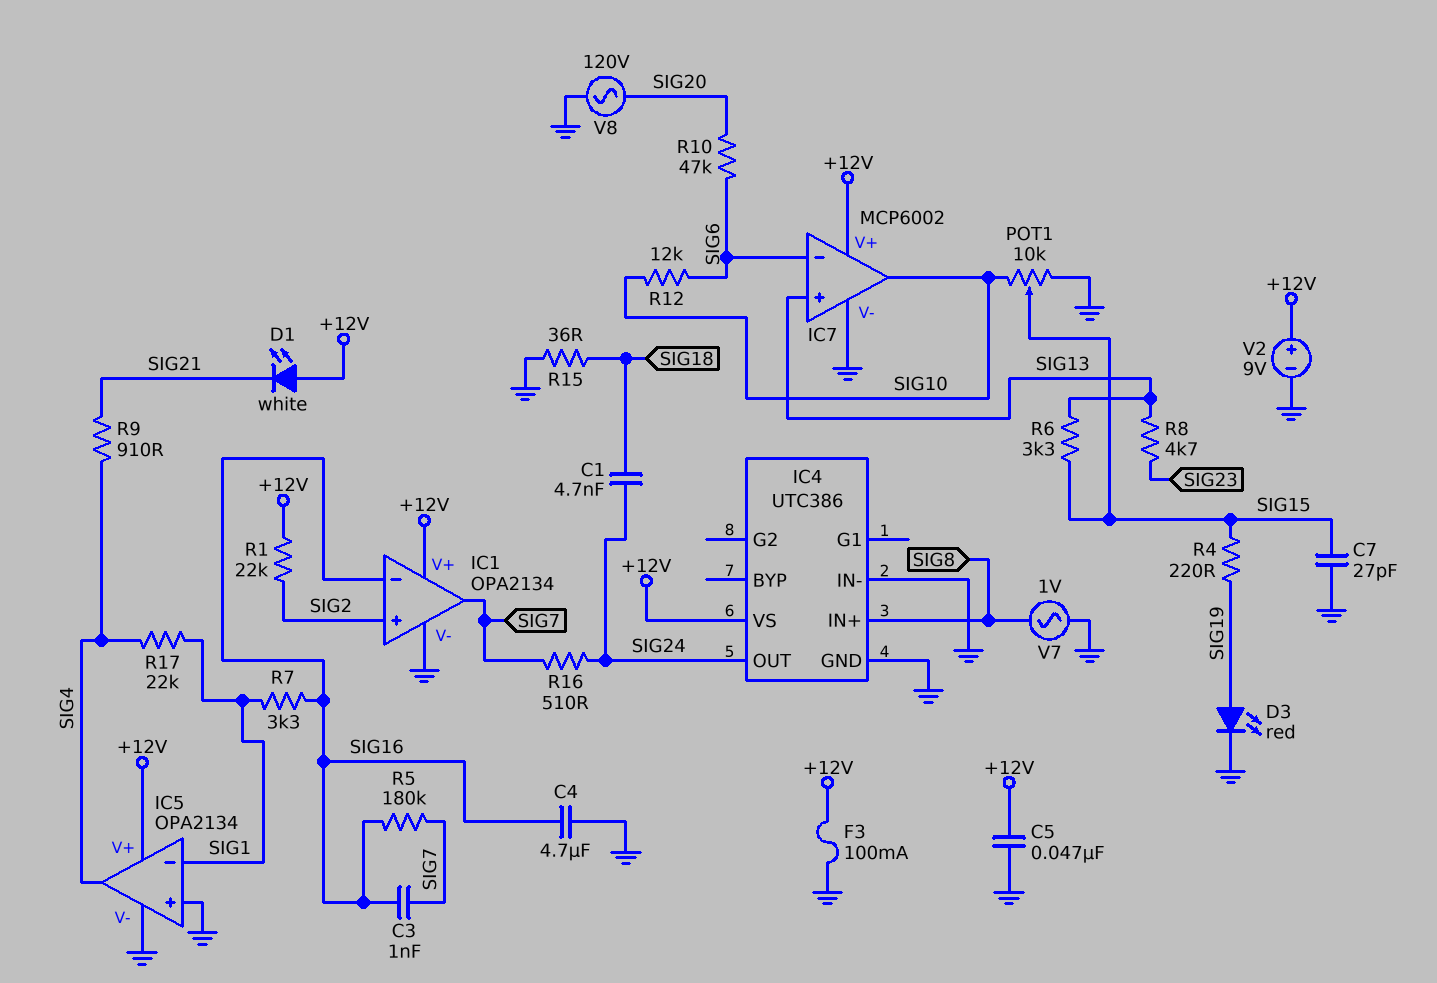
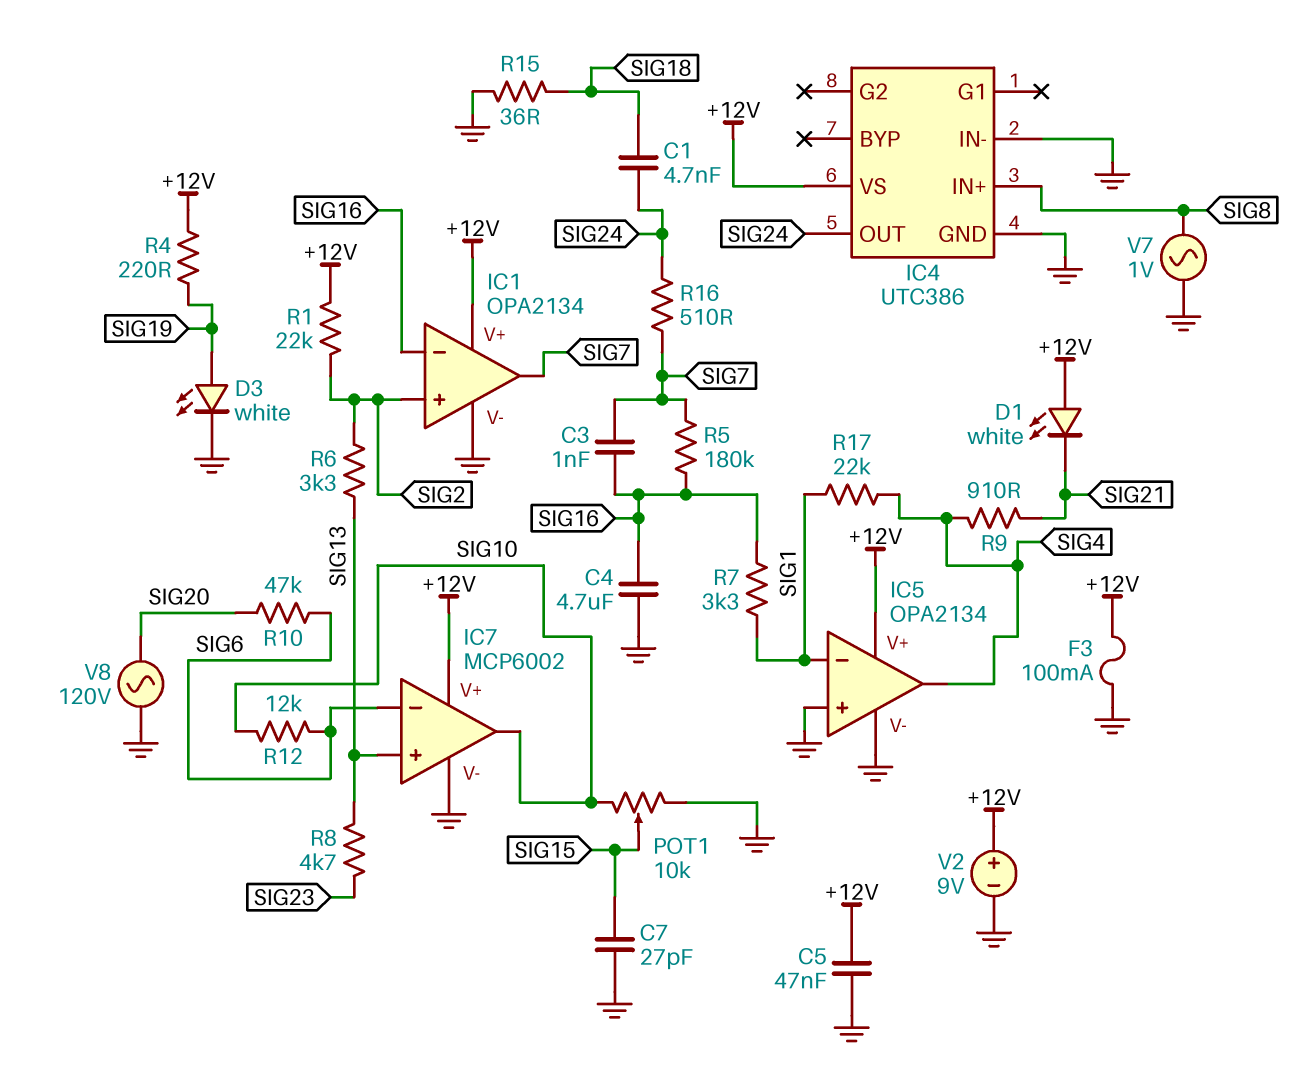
D3: LED red (A SIG19, K GND) -> LED white (A SIG19, K GND)
R4: 220 (SIG15, SIG19) -> 220 (+12V, SIG19)
R6: 3.3k (SIG13, SIG15) -> 3.3k (SIG2, SIG13)

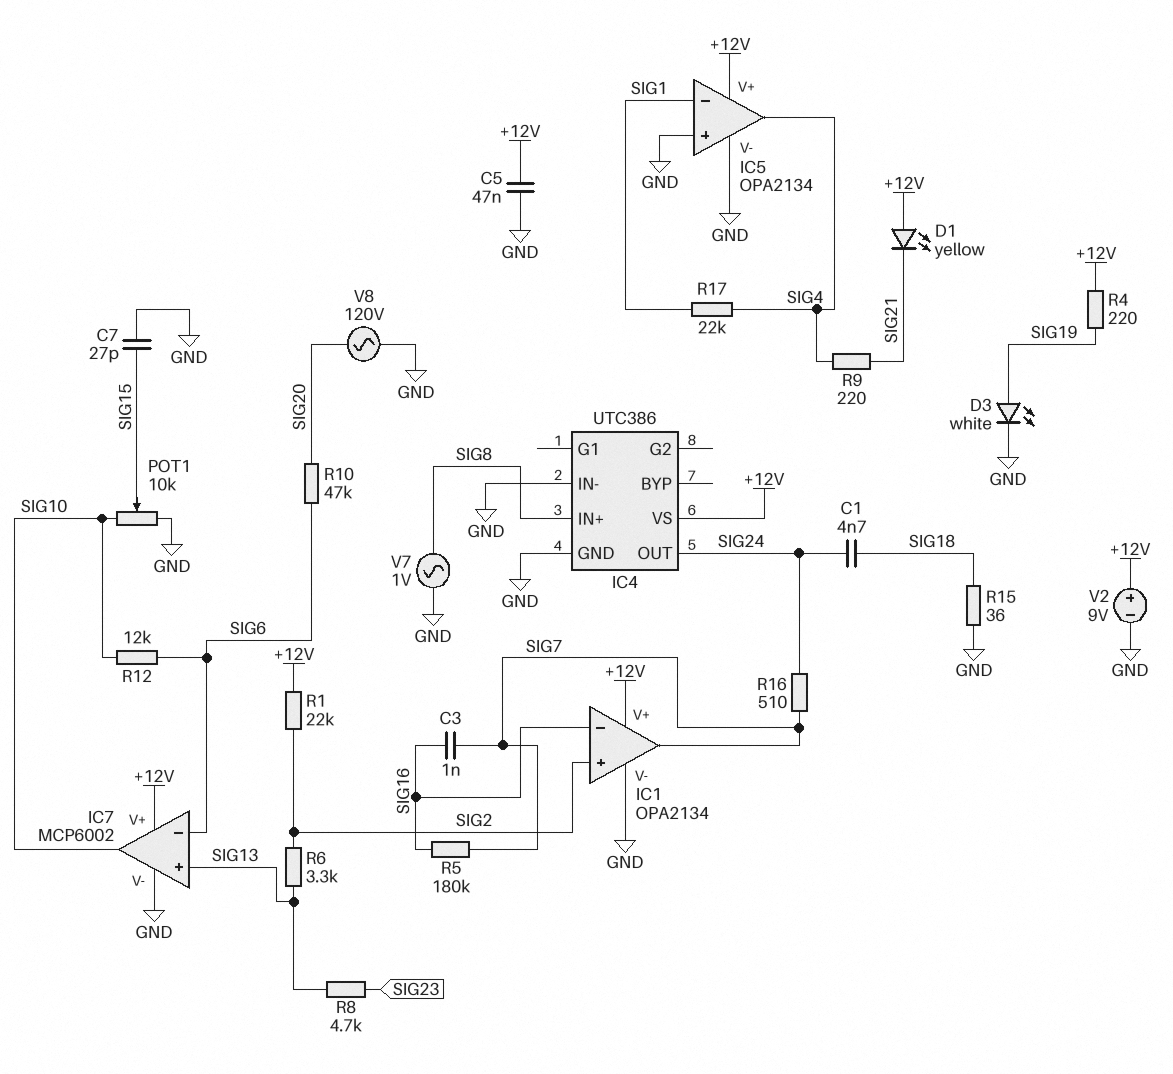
C4: 4.7uF (GND, SIG16) -> none
D1: LED white (A +12V, K SIG21) -> LED yellow (A +12V, K SIG21)
F3: 100mA (+12V, GND) -> none
R7: 3.3k (SIG1, SIG16) -> none
R9: 910 (SIG4, SIG21) -> 220 (SIG4, SIG21)

